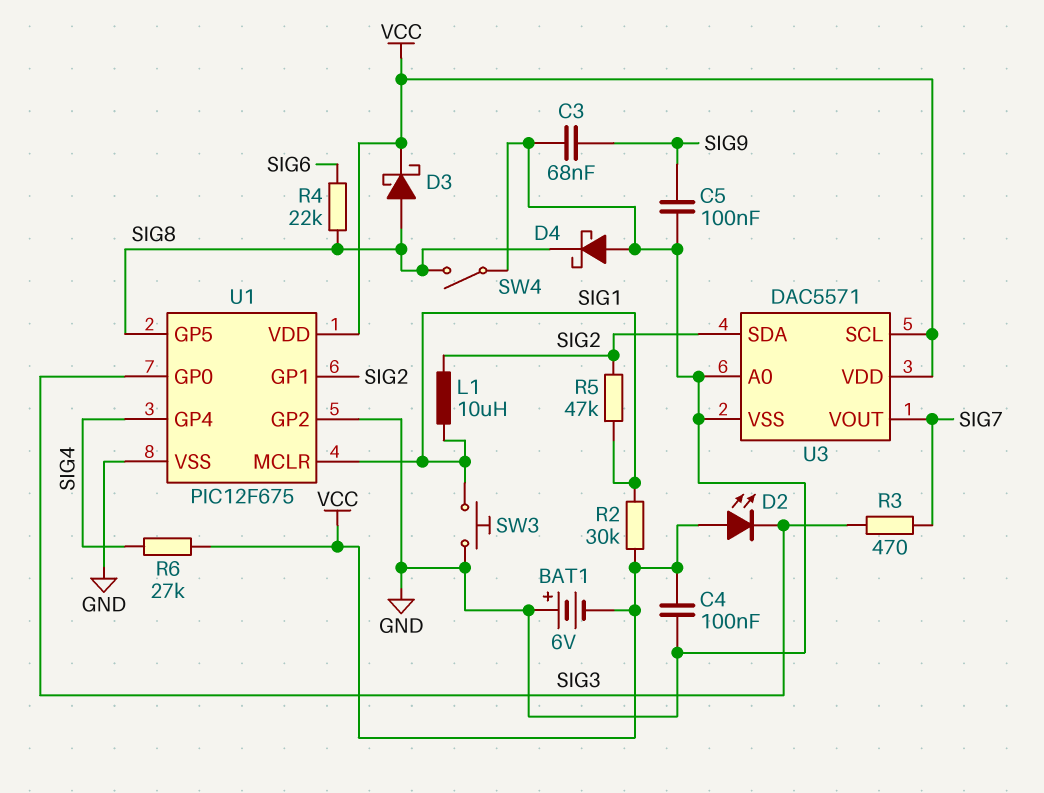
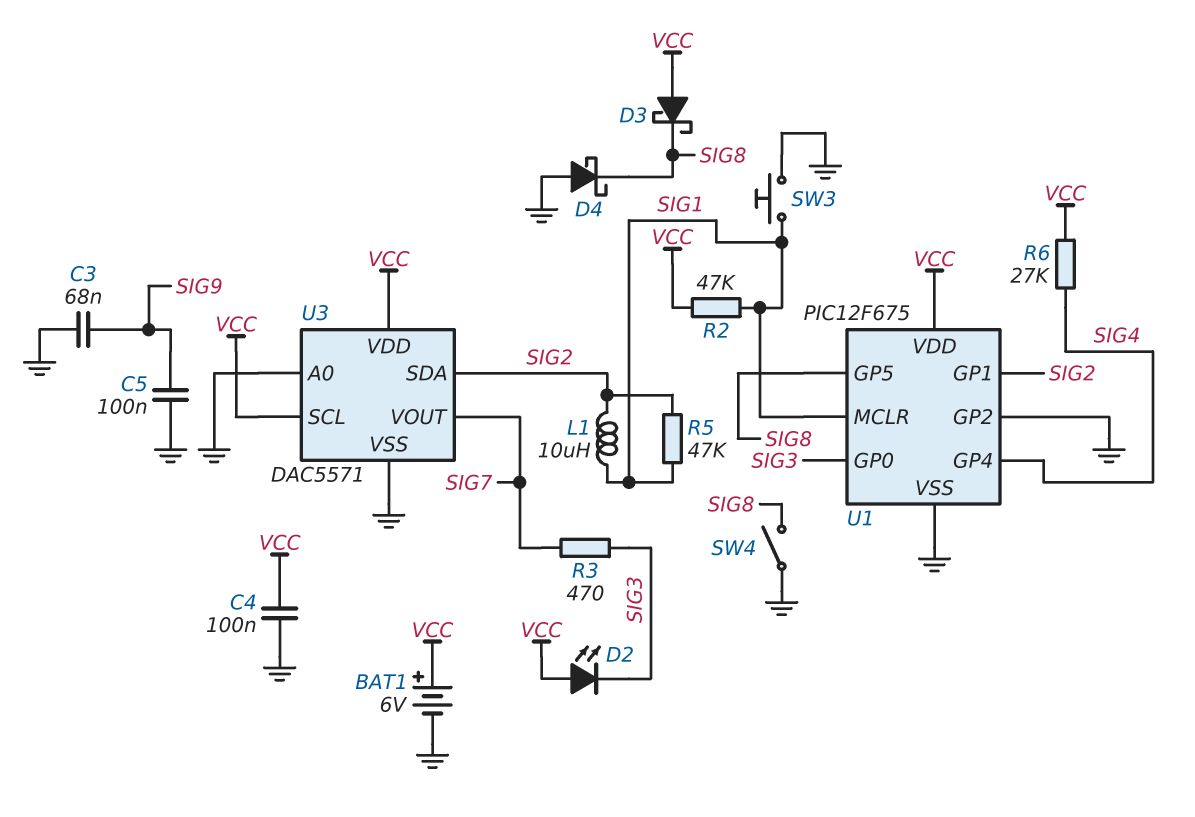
BAT1: 6V (plus GND, minus VCC) -> 6V (plus VCC, minus GND)
D3: schottky (A SIG8, K VCC) -> schottky (A VCC, K SIG8)
R2: 30k (SIG1, VCC) -> 47k (SIG1, VCC)
R4: 22k (SIG6, SIG8) -> none

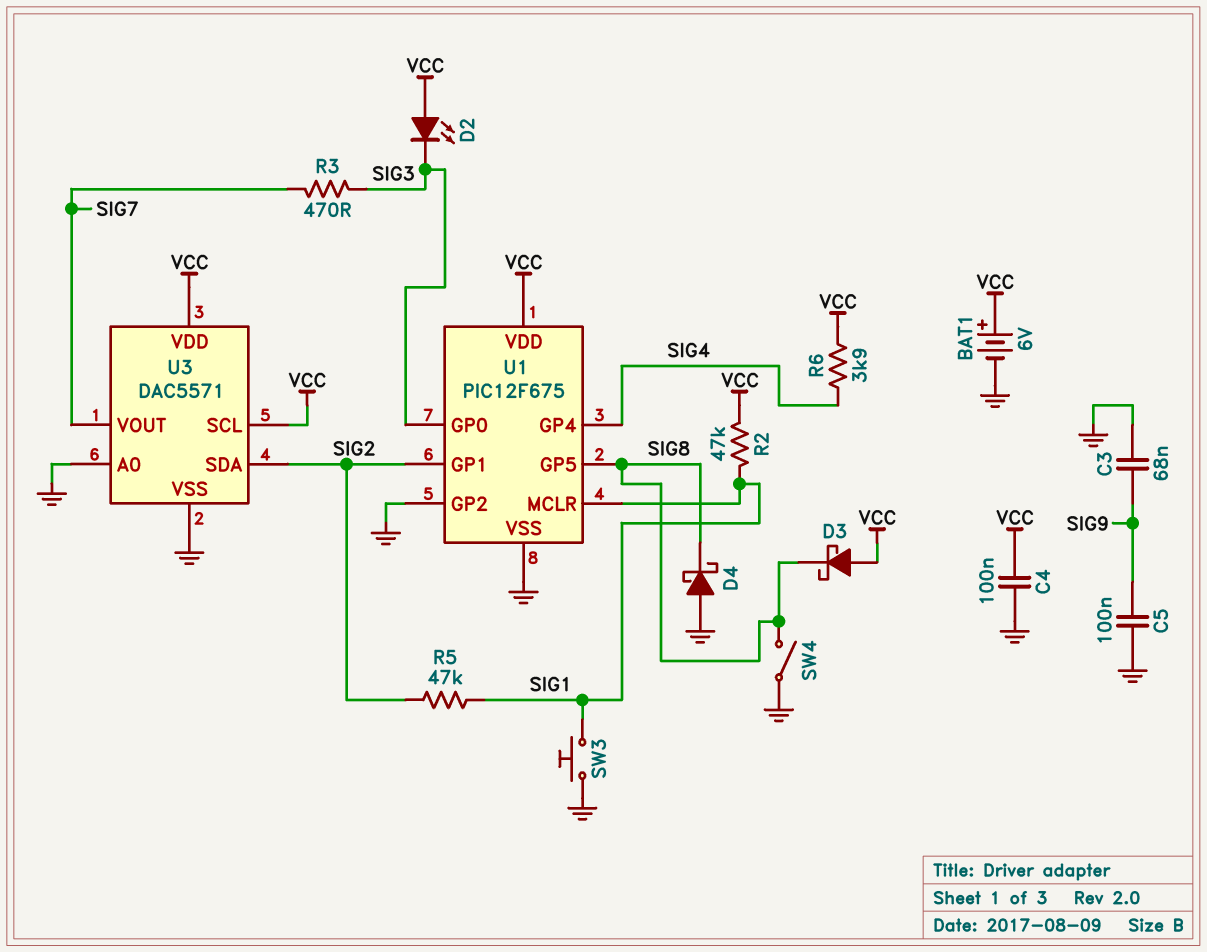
L1: 10uH (SIG1, SIG2) -> none
R6: 27k (SIG4, VCC) -> 3.9k (SIG4, VCC)

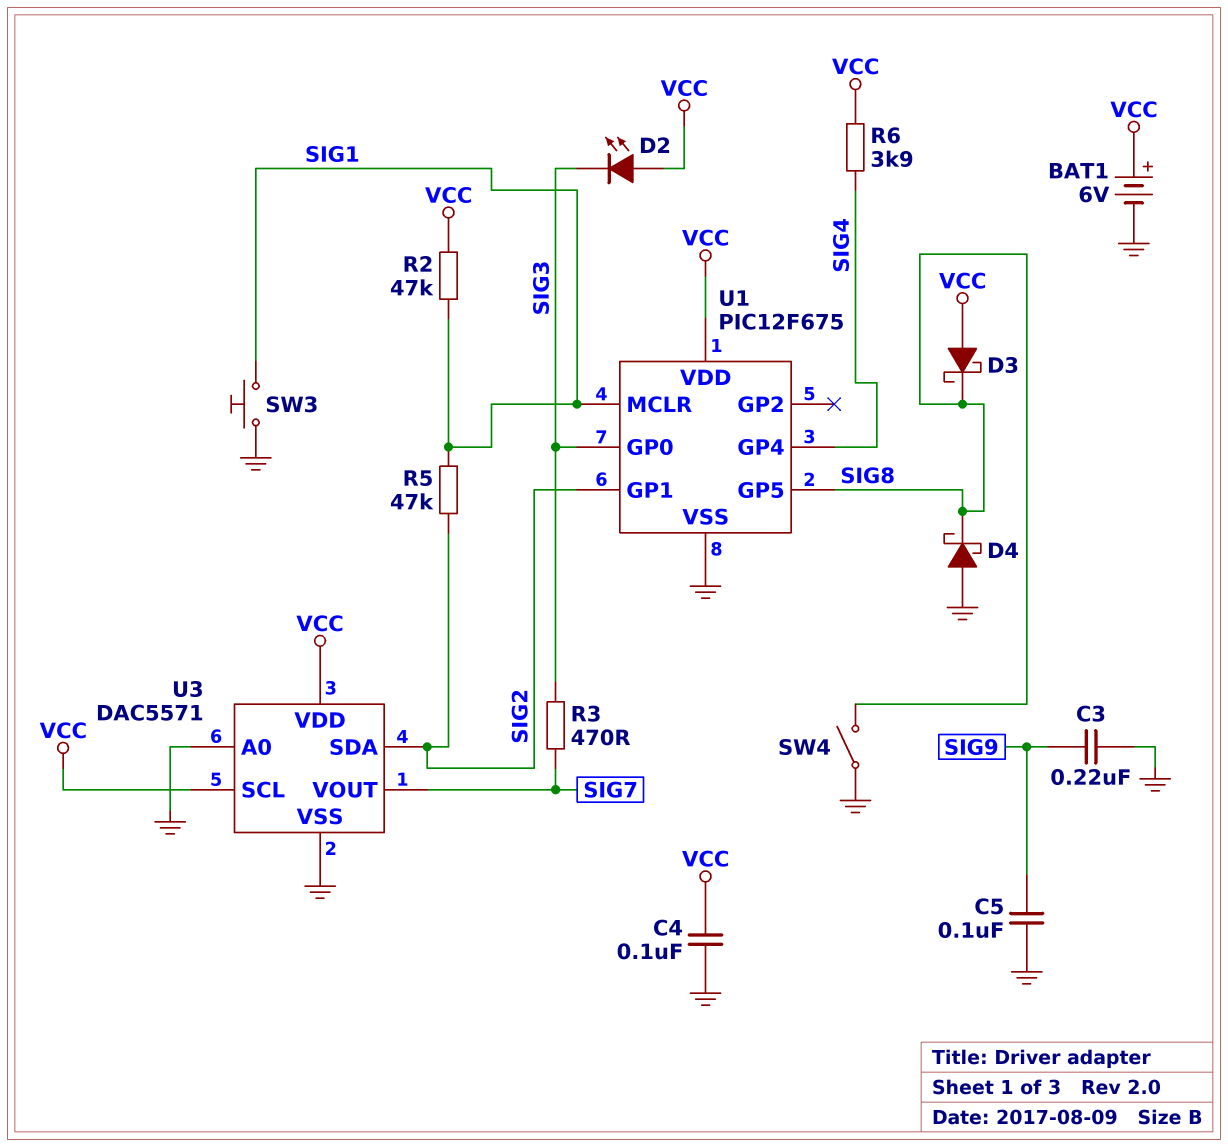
C3: 68nF (GND, SIG9) -> 220nF (GND, SIG9)
U1 pin GP2: GND -> none

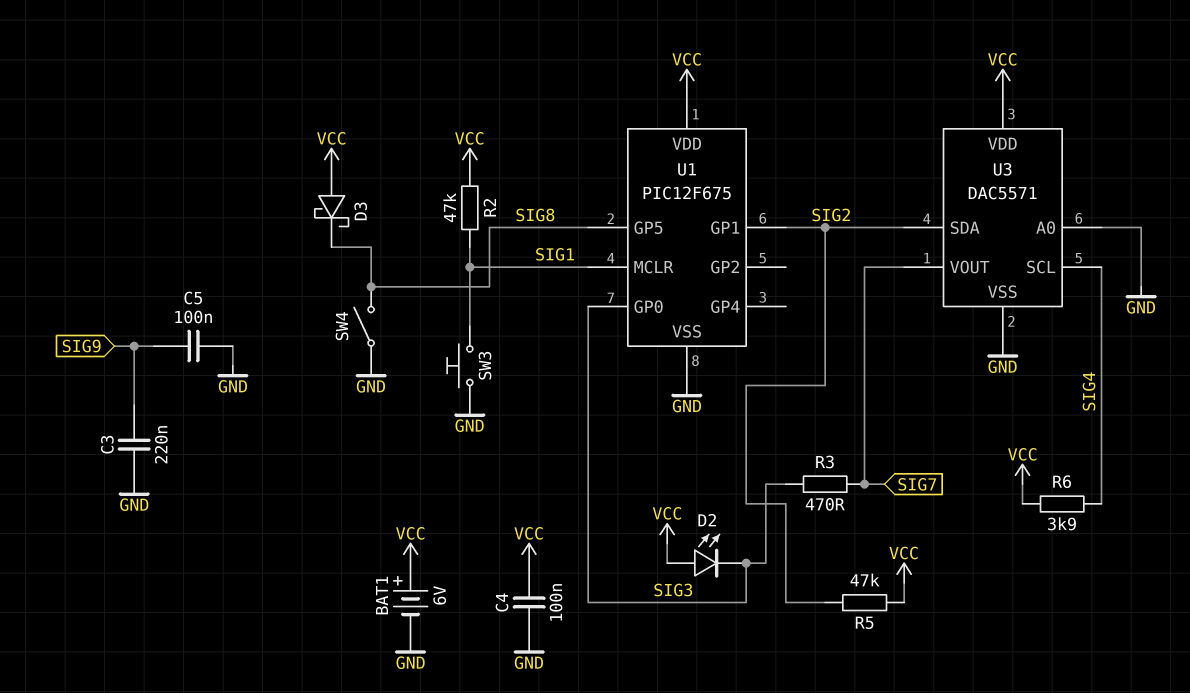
D4: schottky (A GND, K SIG8) -> none
R5: 47k (SIG1, SIG2) -> 47k (SIG2, VCC)
U1 pin GP4: SIG4 -> none
U3 pin SCL: VCC -> SIG4

